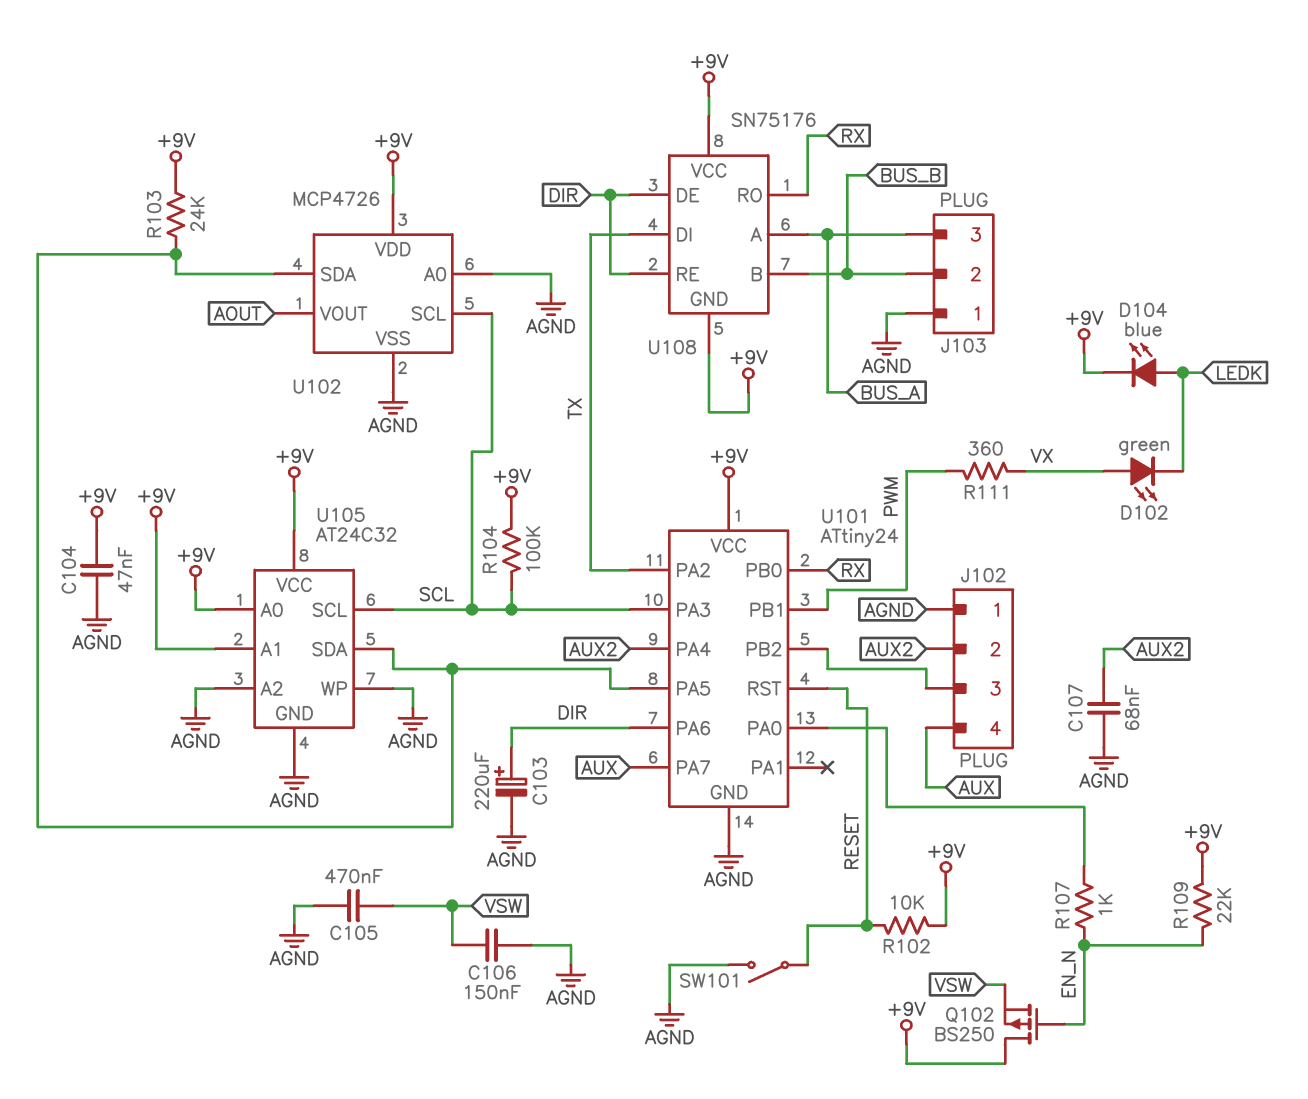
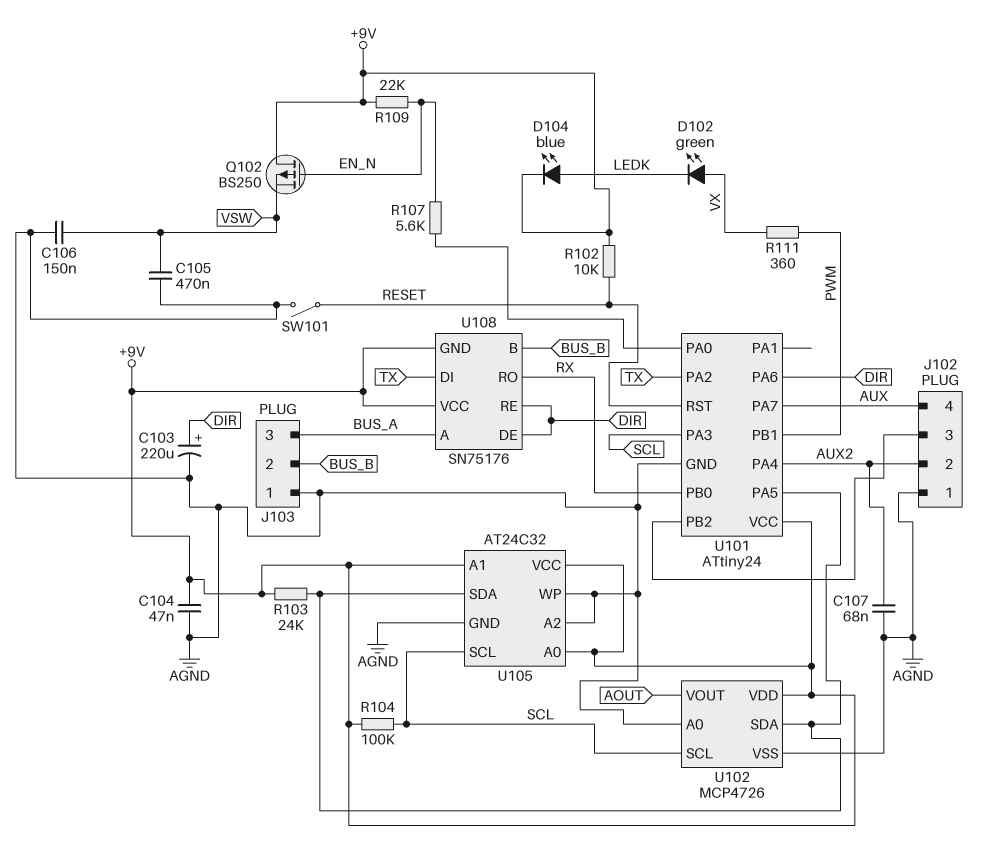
R107: 1k (EN_N, U101/PA0) -> 5.6k (EN_N, U101/PA0)

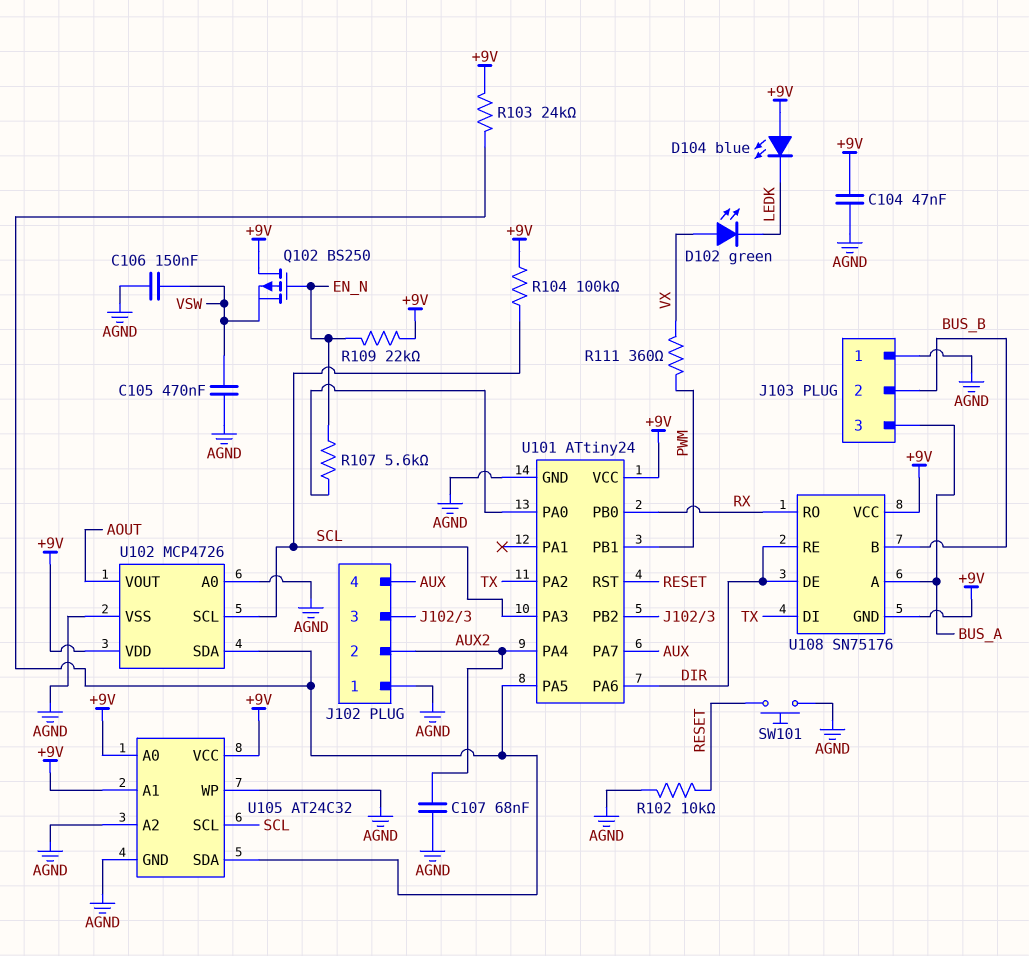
C103: 220uF (plus DIR, minus AGND) -> none
D104: LED blue (A LEDK, K +9V) -> LED blue (A +9V, K LEDK)
R102: 10k (+9V, RESET) -> 10k (AGND, RESET)
SW101: switch (AGND, RESET) -> button (AGND, RESET)

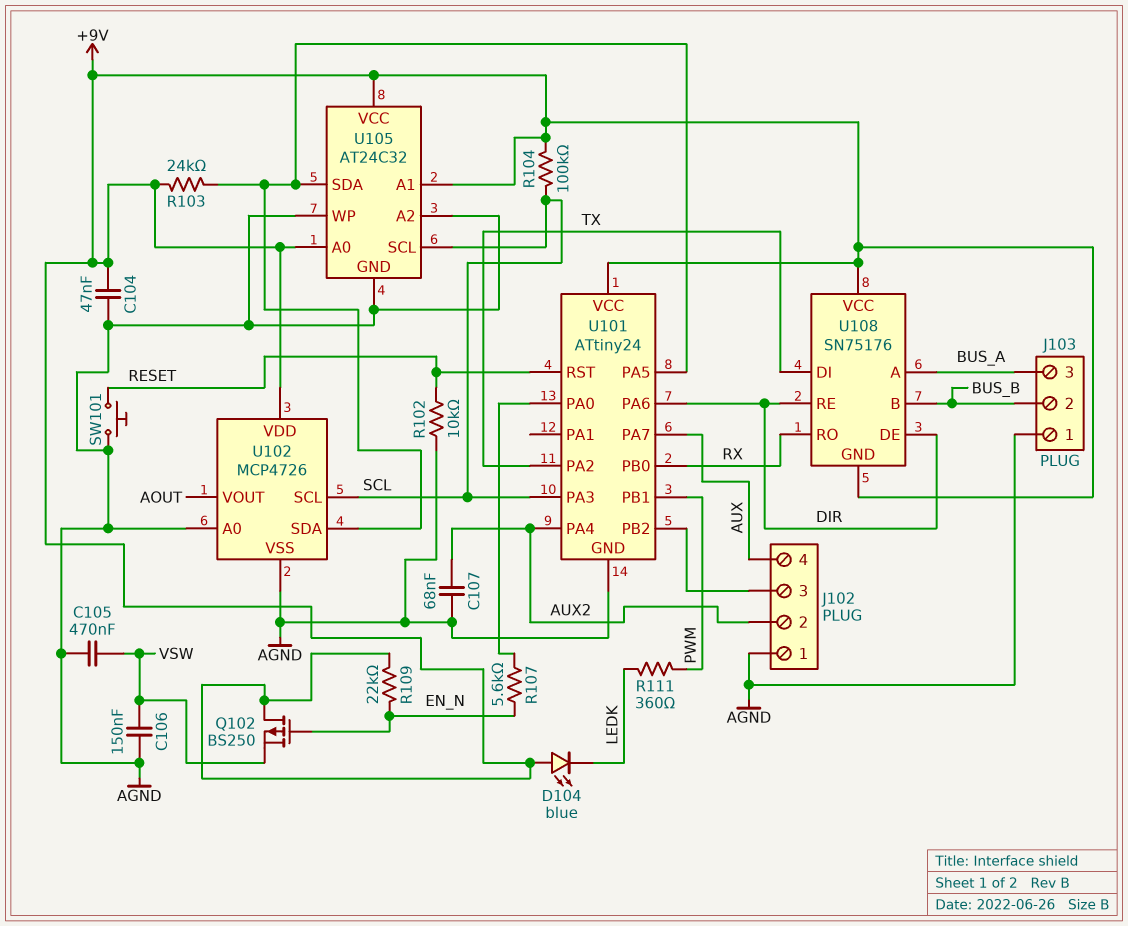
D102: LED green (A VX, K LEDK) -> none
R111: 360 (PWM, VX) -> 360 (LEDK, PWM)

